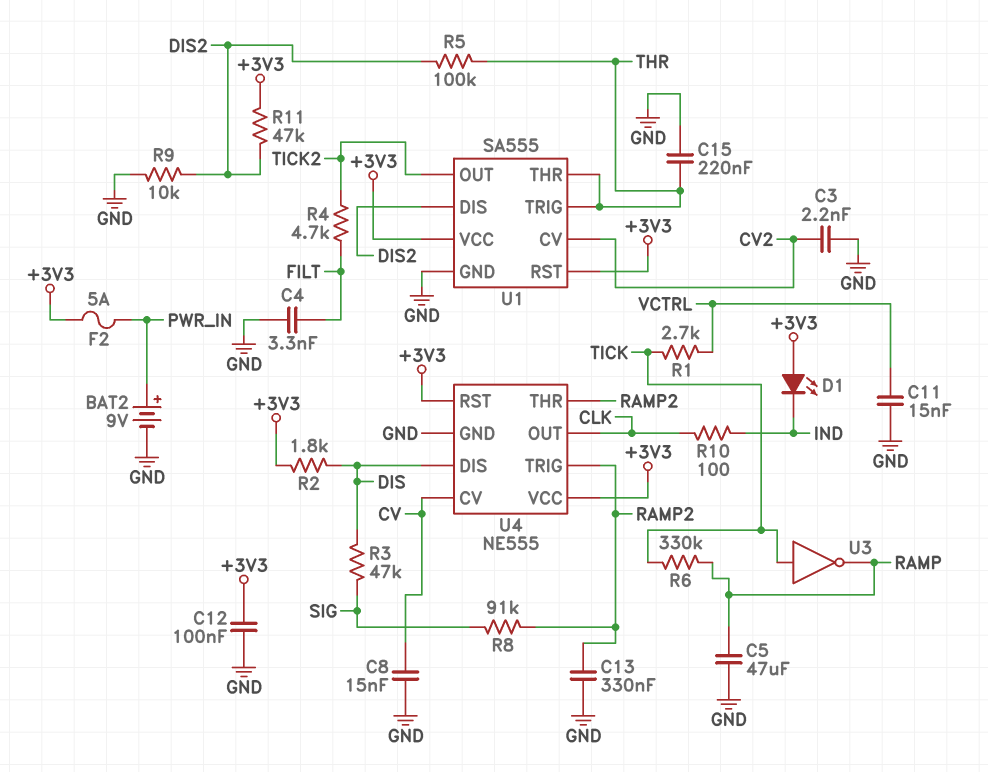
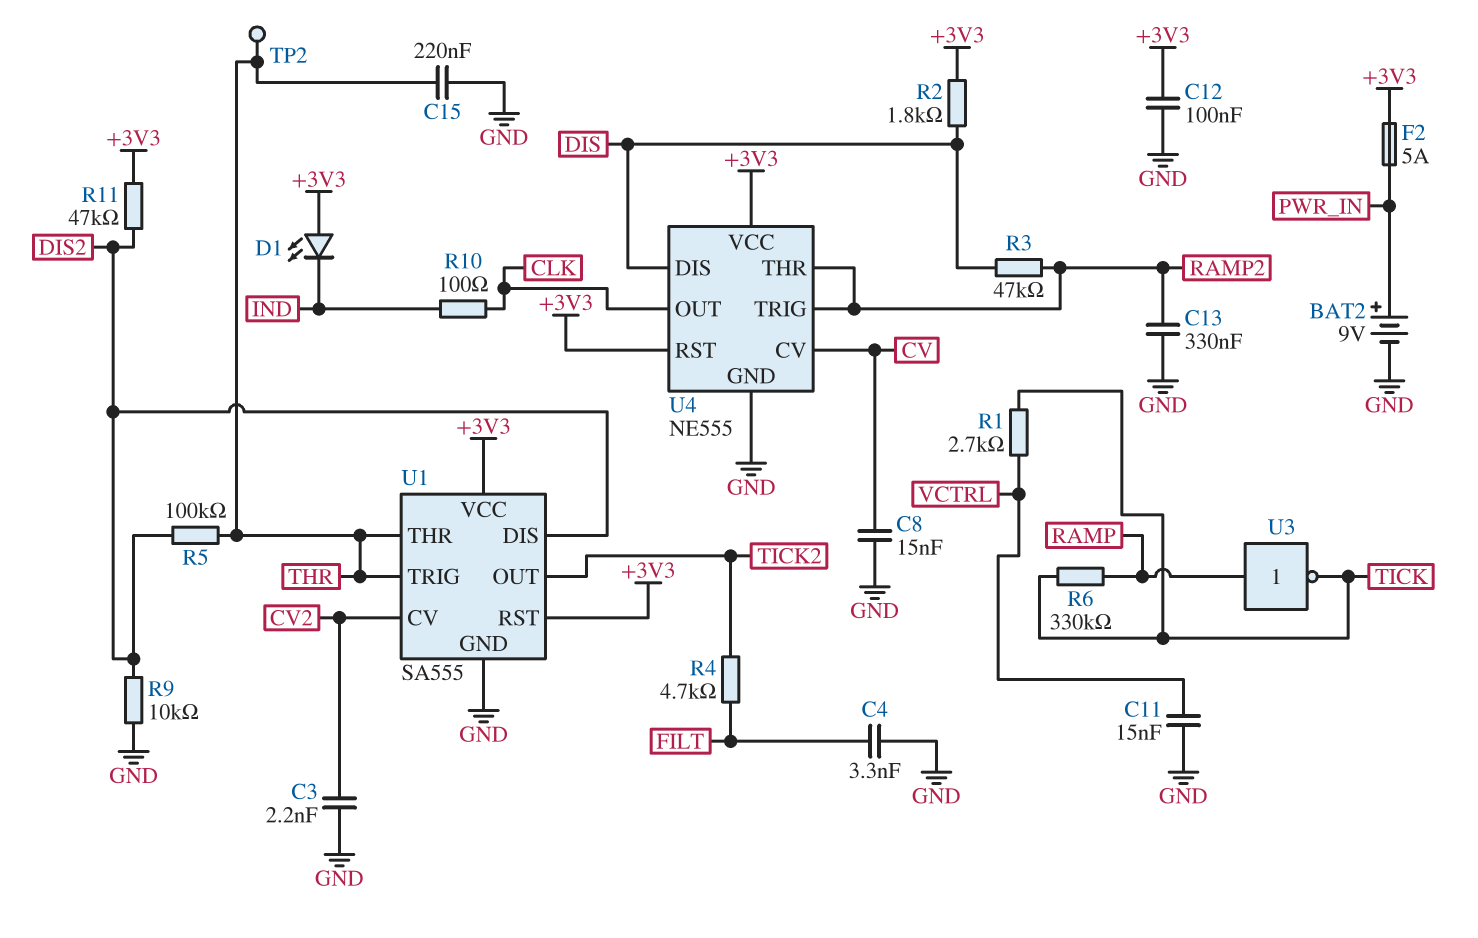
C5: 47uF (GND, RAMP) -> none
R3: 47k (DIS, SIG) -> 47k (DIS, RAMP2)
R8: 91k (RAMP2, SIG) -> none
TP2: none -> test point (THR)
U3: NOT (in TICK, out RAMP) -> NOT (in RAMP, out TICK)

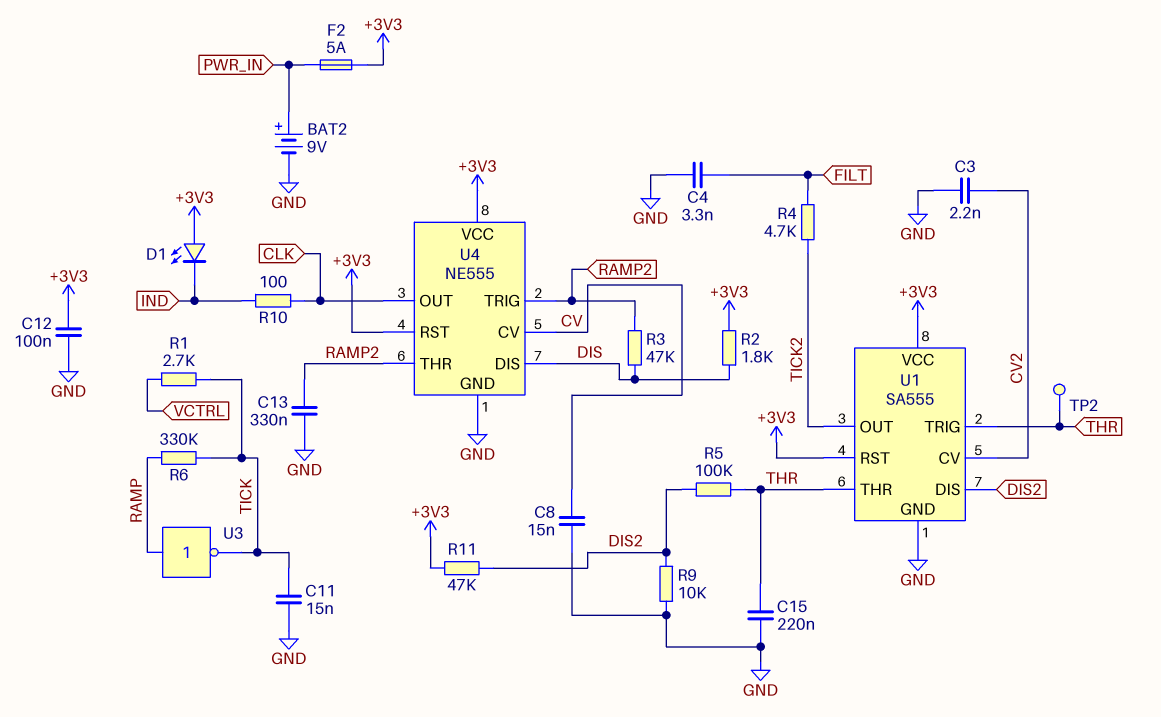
C11: 15nF (GND, VCTRL) -> 15nF (GND, TICK)

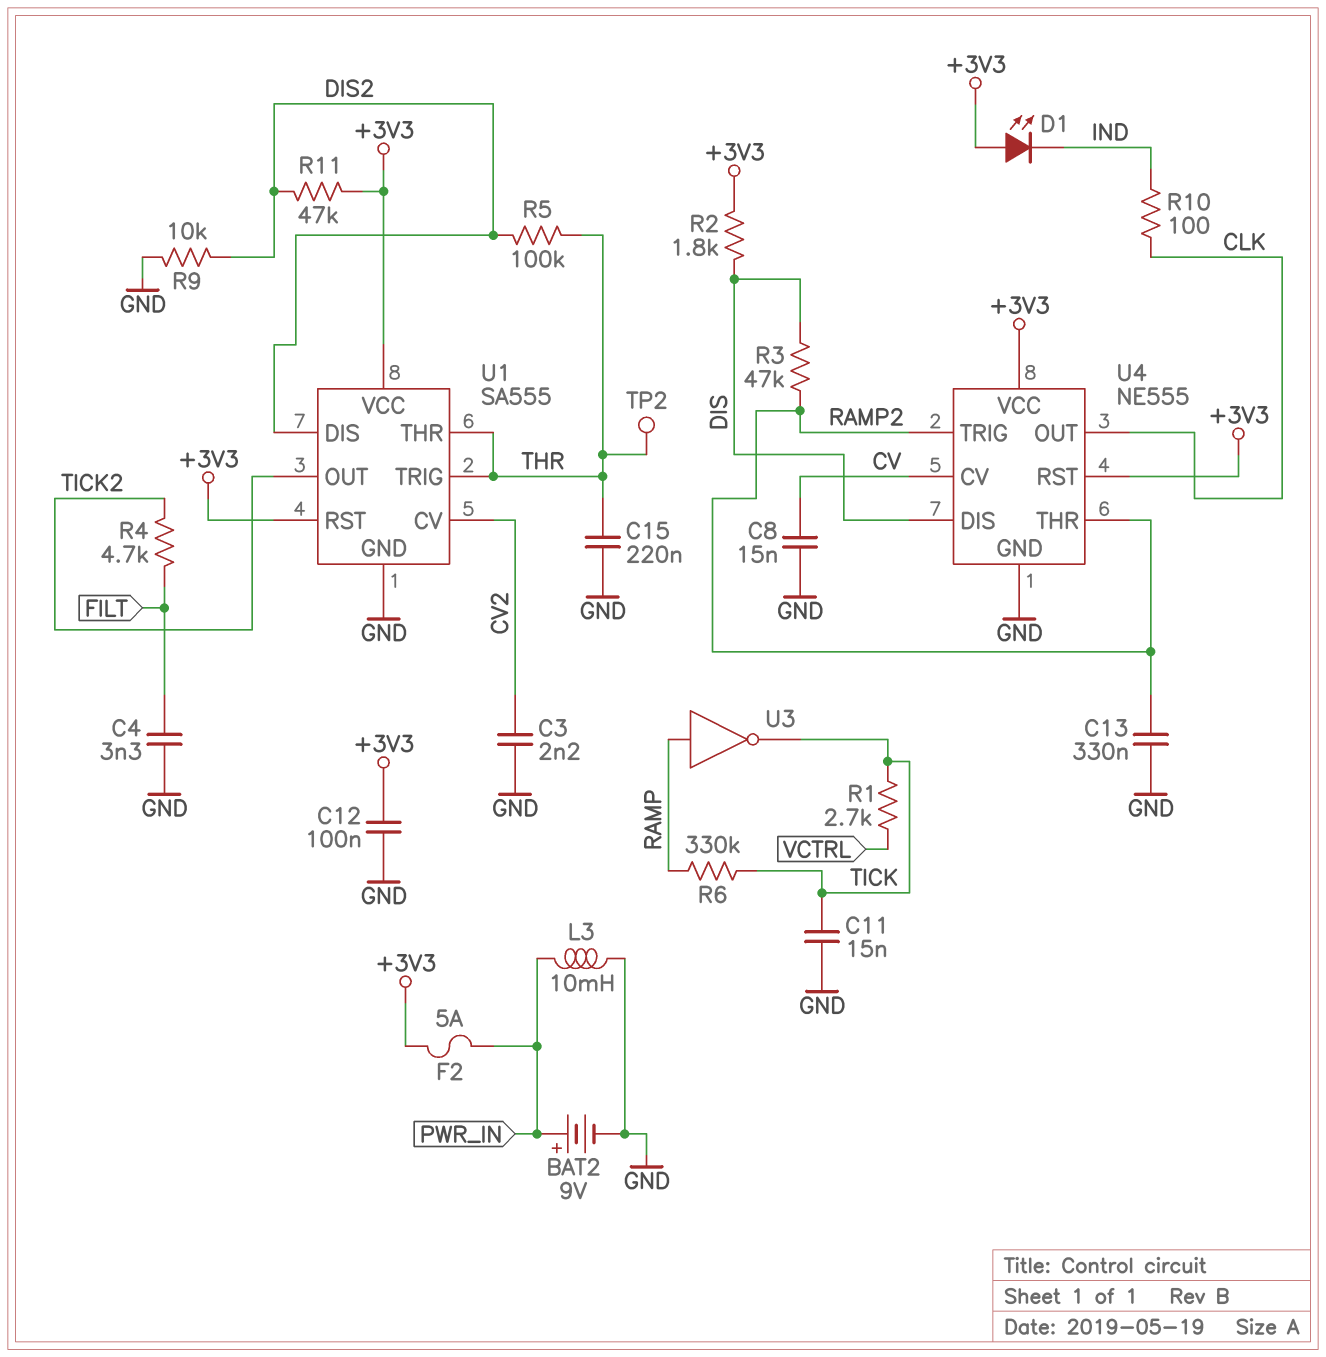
L3: none -> 10mH (GND, PWR_IN)

